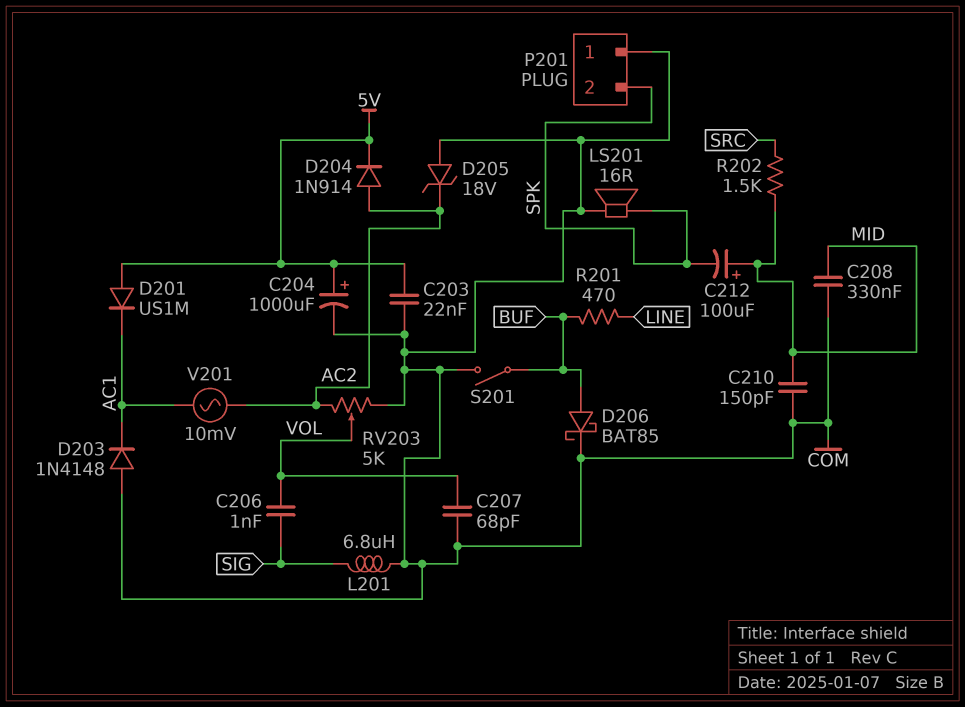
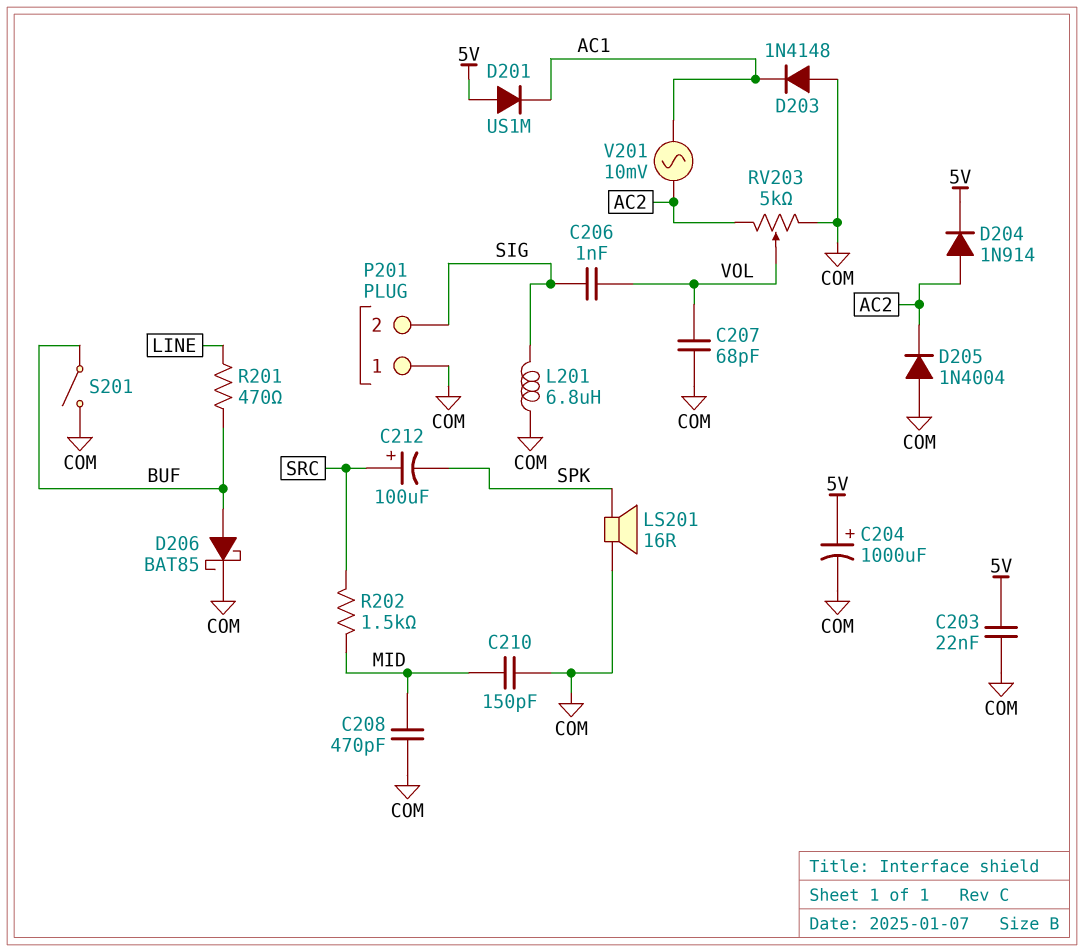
C208: 330nF (COM, MID) -> 470pF (COM, MID)
C212: 100uF (plus MID, minus SPK) -> 100uF (plus SRC, minus SPK)
D205: zener 18V (A COM, K AC2) -> diode 1N4004 (A COM, K AC2)
P201 pin 2: SPK -> SIG

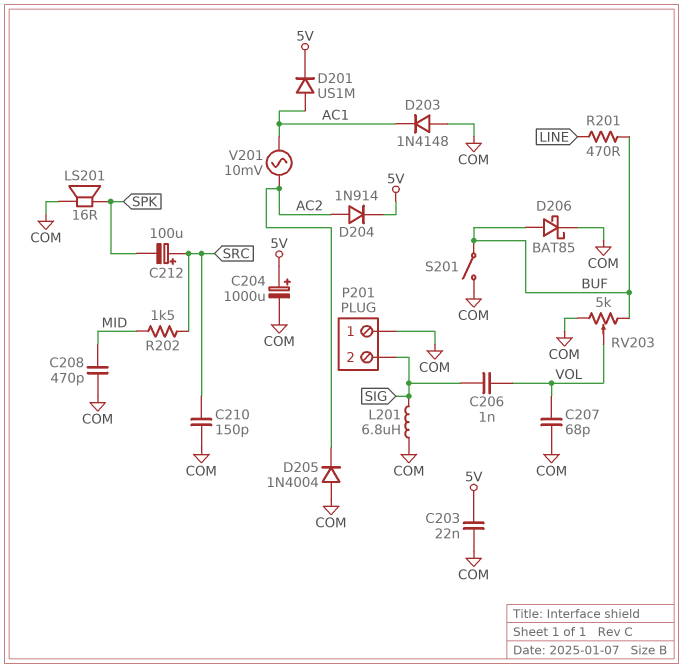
C210: 150pF (COM, MID) -> 150pF (COM, SRC)
D201: diode US1M (A 5V, K AC1) -> diode US1M (A AC1, K 5V)
RV203: 5k (AC2, COM, wiper VOL) -> 5k (BUF, COM, wiper VOL)

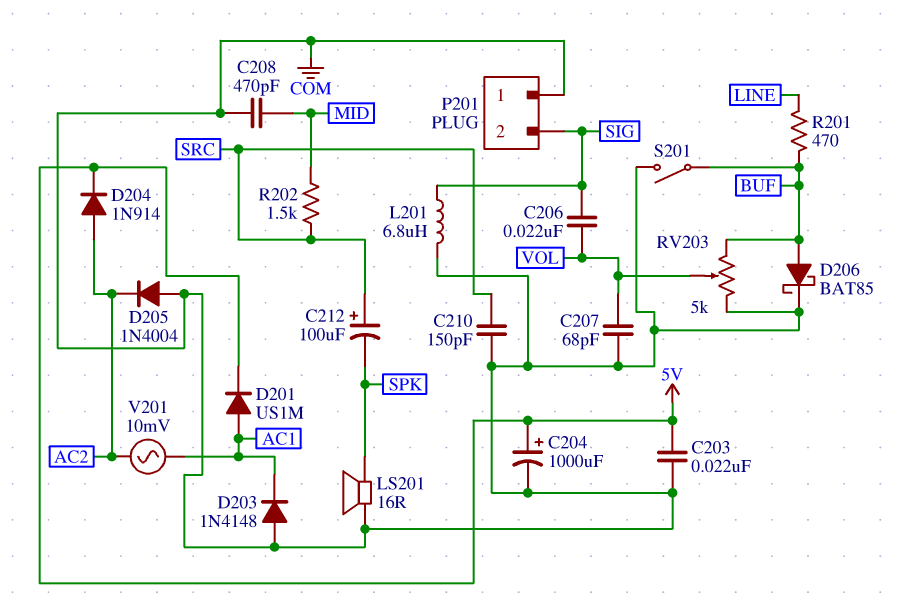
C206: 1nF (SIG, VOL) -> 22nF (SIG, VOL)

